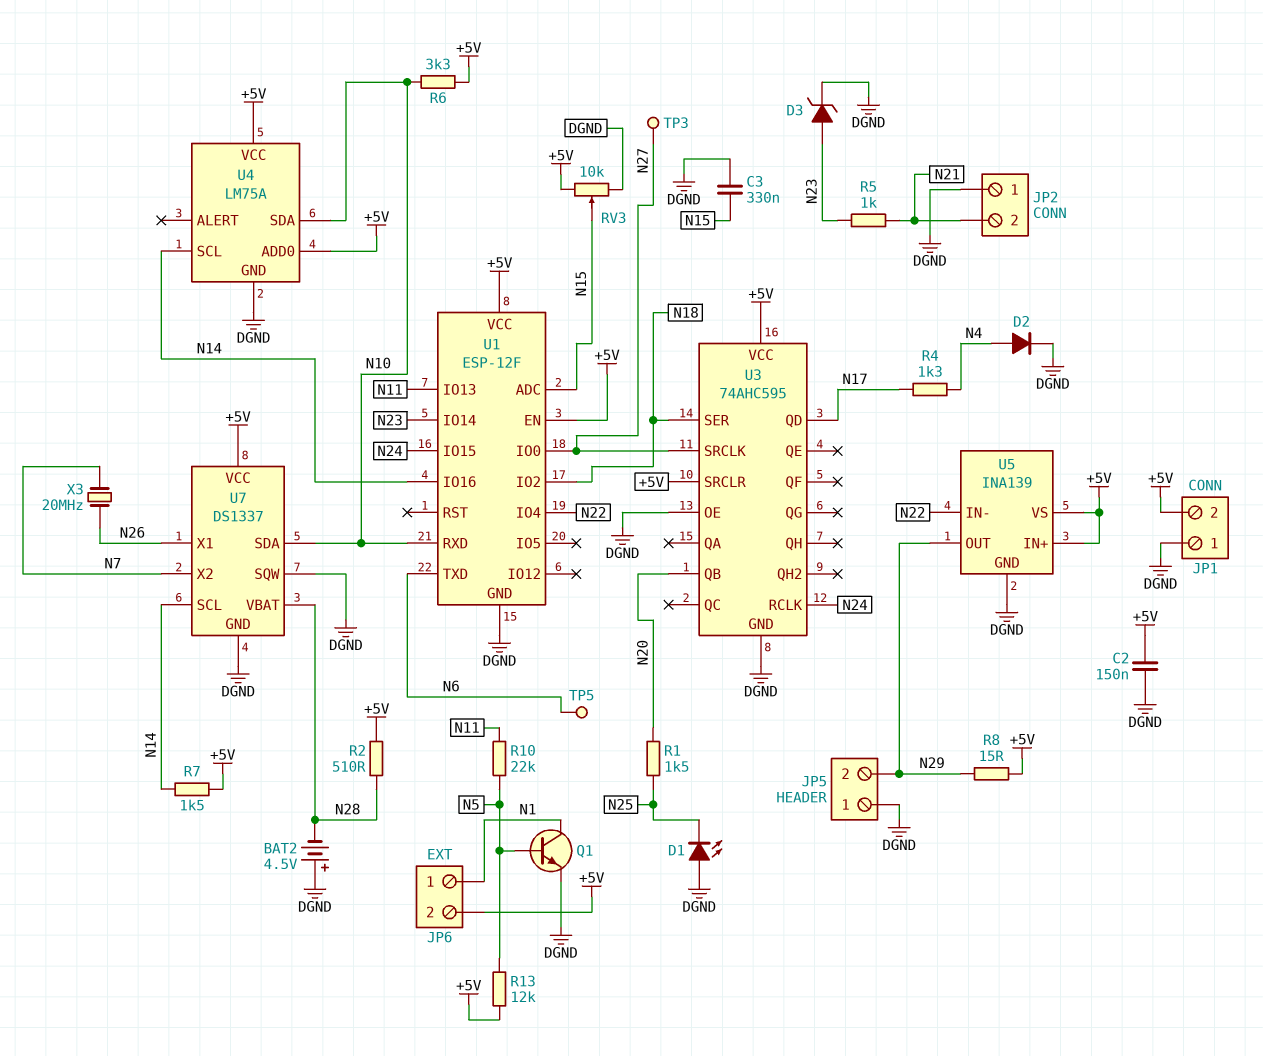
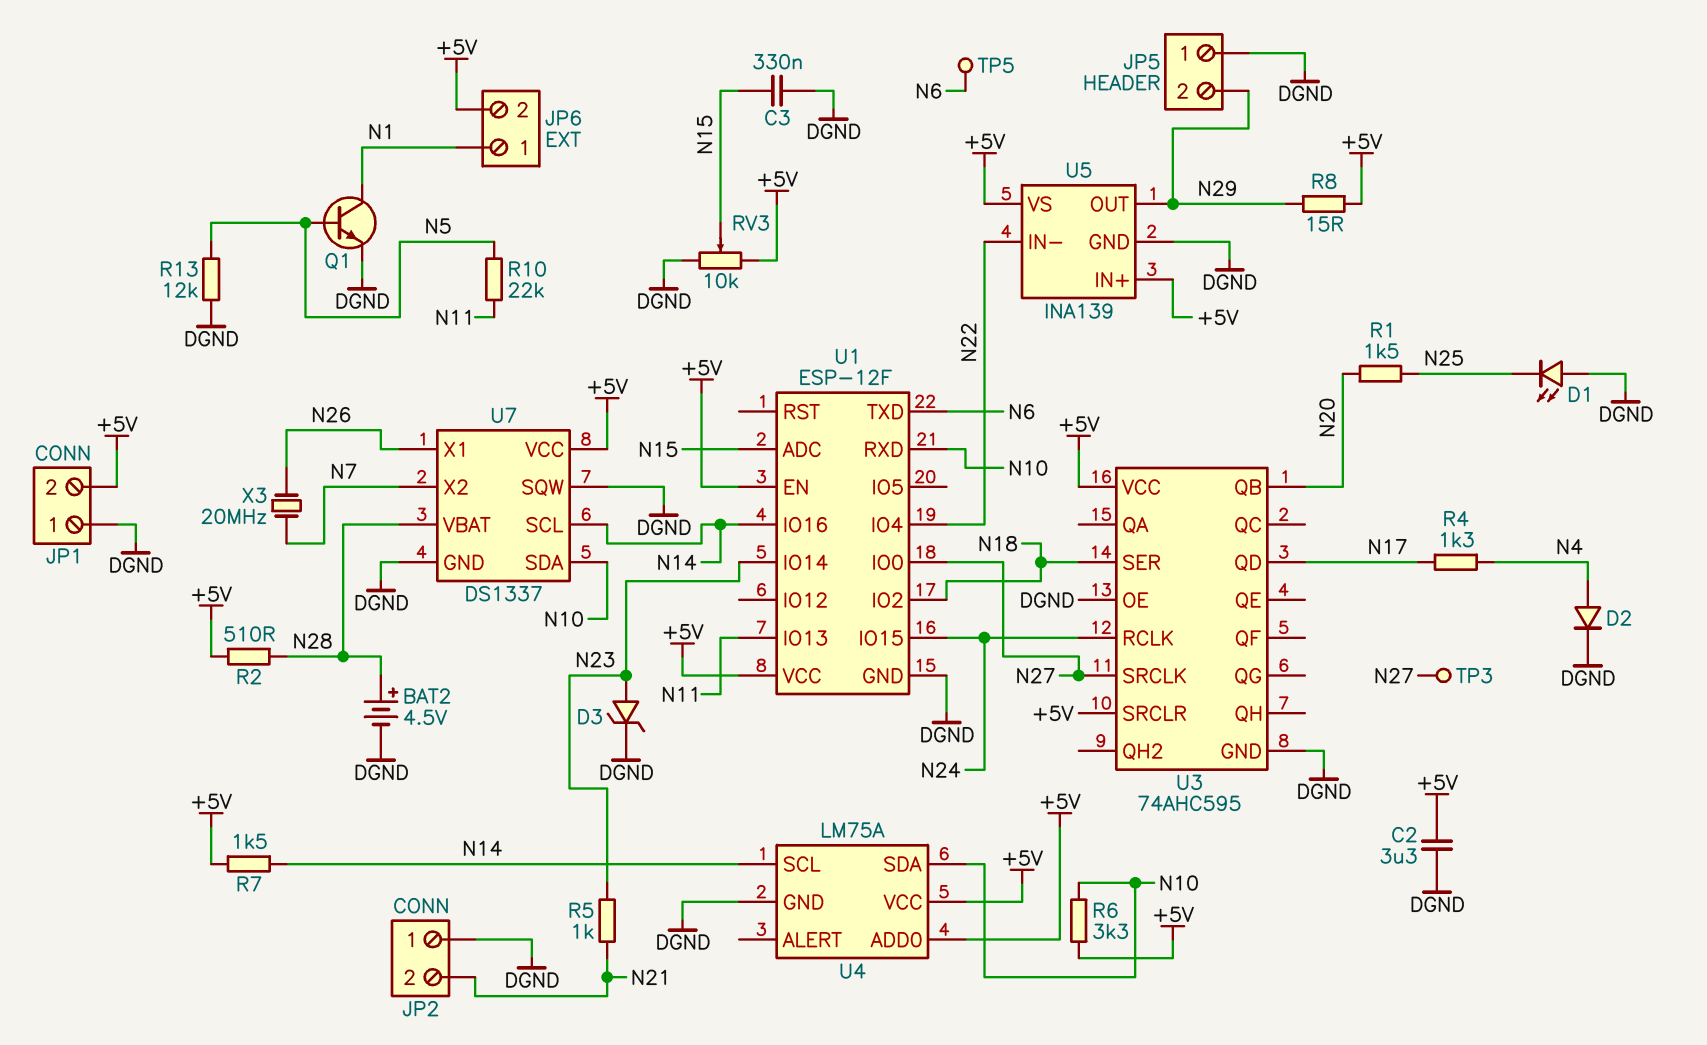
BAT2: 4.5V (plus DGND, minus N28) -> 4.5V (plus N28, minus DGND)
C2: 150nF (+5V, DGND) -> 3.3uF (+5V, DGND)
R13: 12k (+5V, N5) -> 12k (DGND, N5)

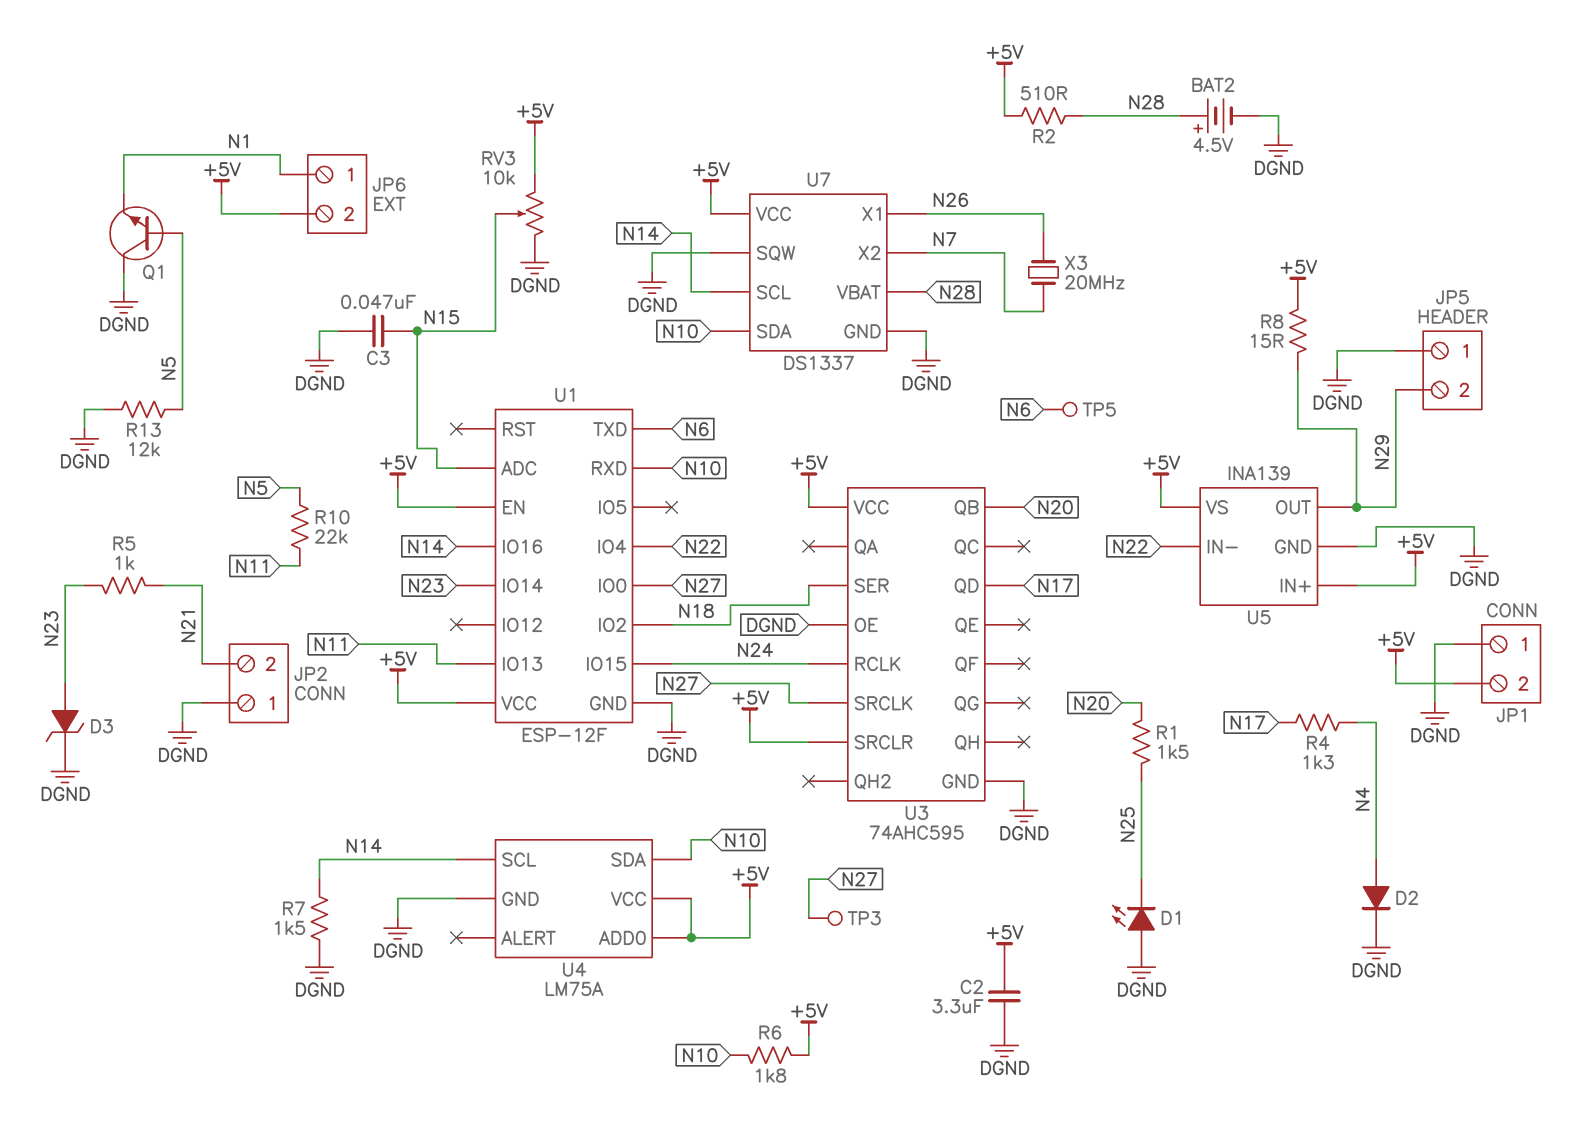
C3: 330nF (DGND, N15) -> 47nF (DGND, N15)
Q1: NPN (B N5, C N1, E DGND) -> NPN (B N5, C DGND, E N1)
R6: 3.3k (+5V, N10) -> 1.8k (+5V, N10)
R7: 1.5k (+5V, N14) -> 1.5k (DGND, N14)

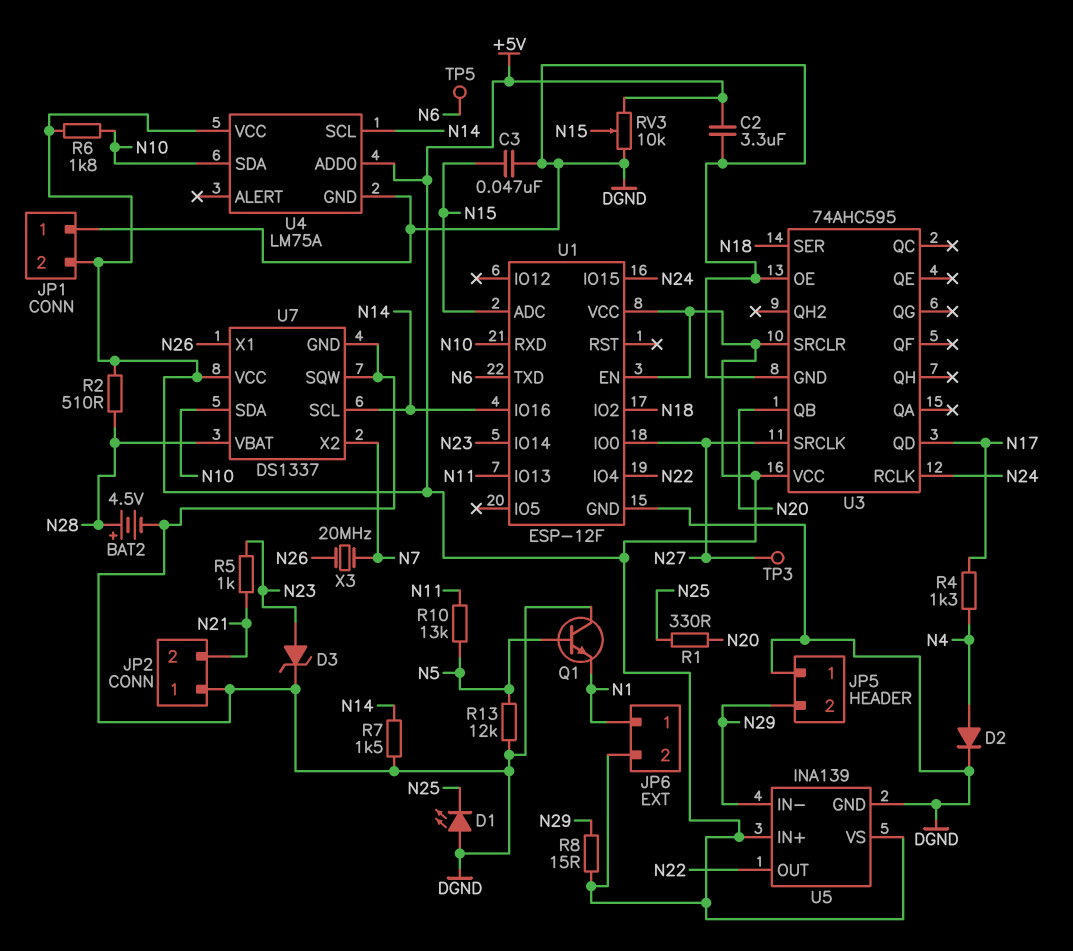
R1: 1.5k (N20, N25) -> 330 (N20, N25)
R10: 22k (N5, N11) -> 13k (N5, N11)
U5 pin IN-: N22 -> N29
U5 pin OUT: N29 -> N22

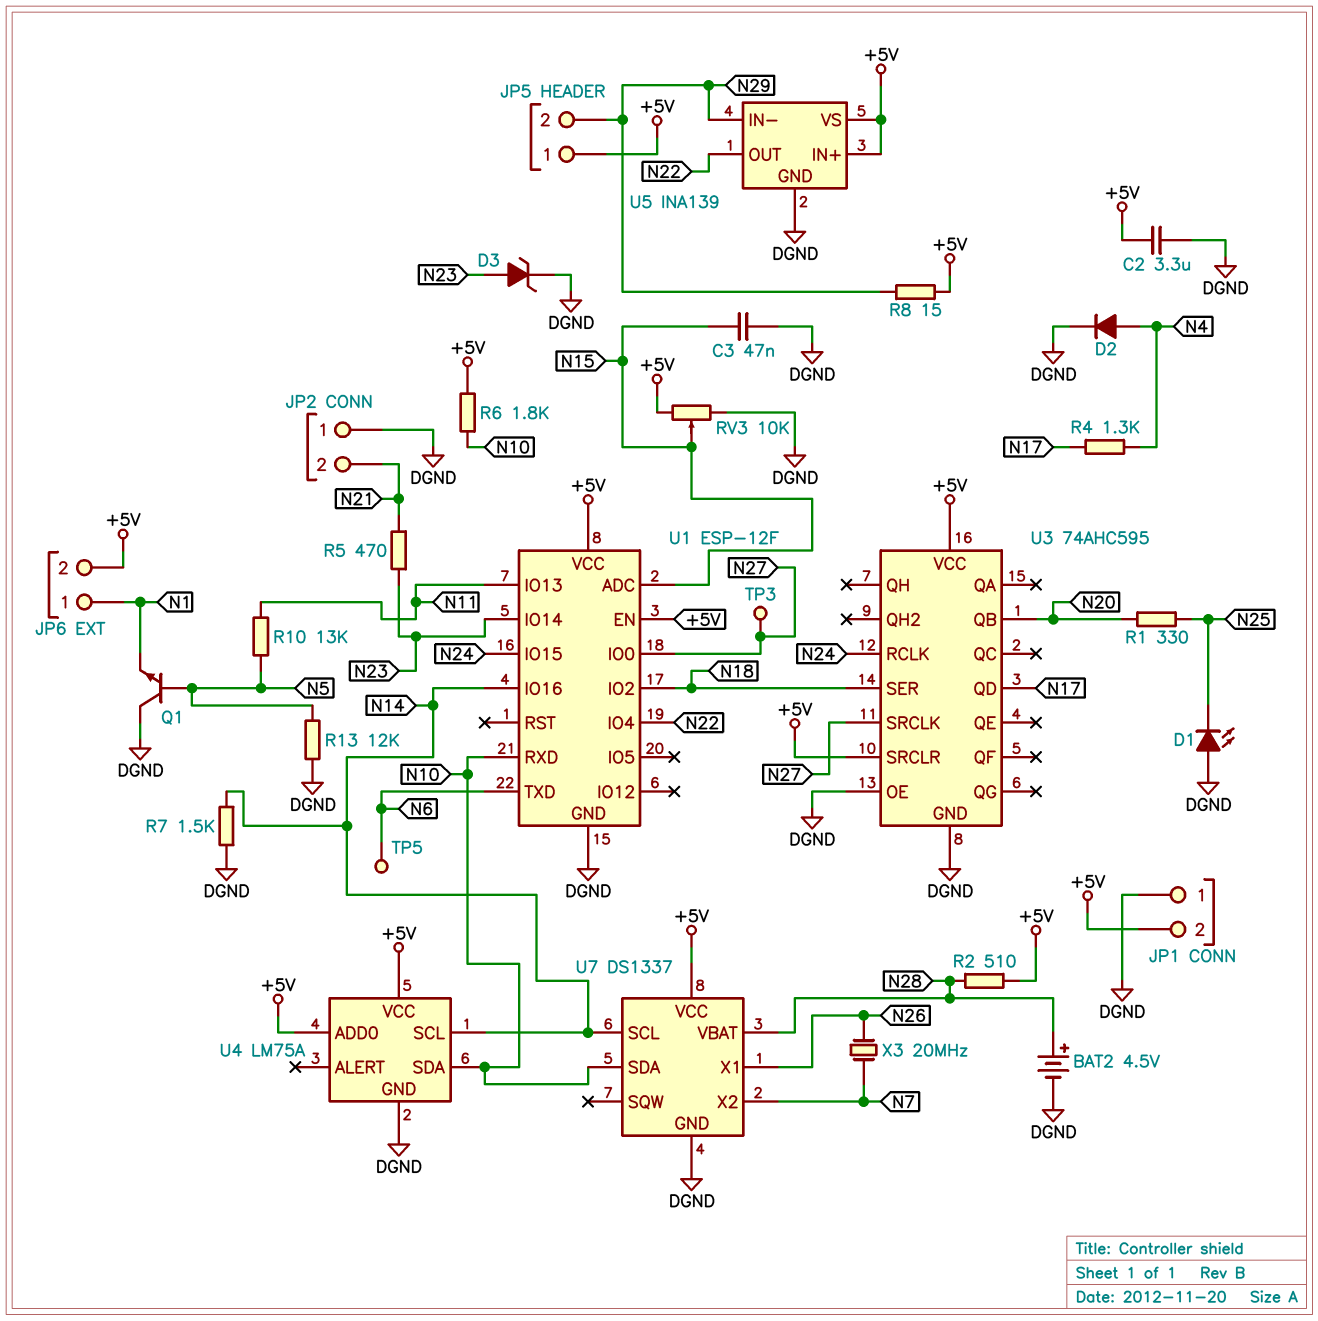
JP5 pin 1: DGND -> +5V
R5: 1k (N21, N23) -> 470 (N21, N23)
U7 pin SQW: DGND -> none

